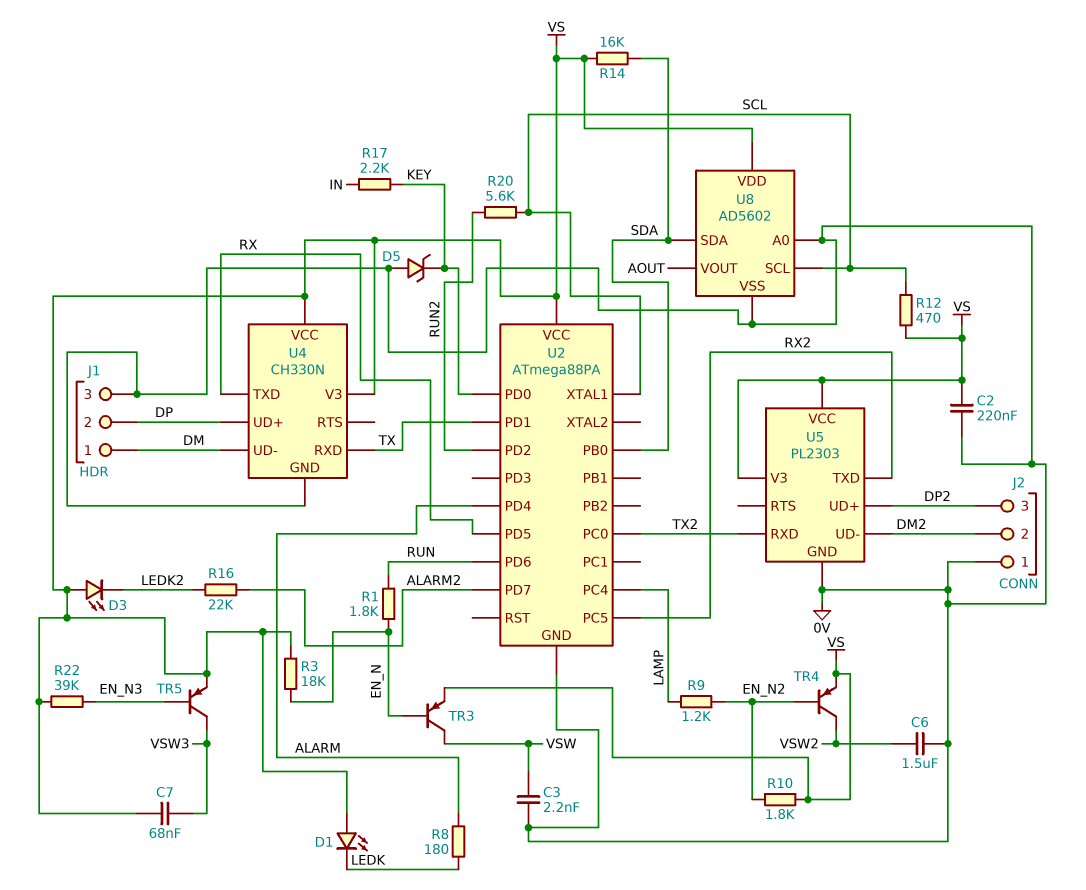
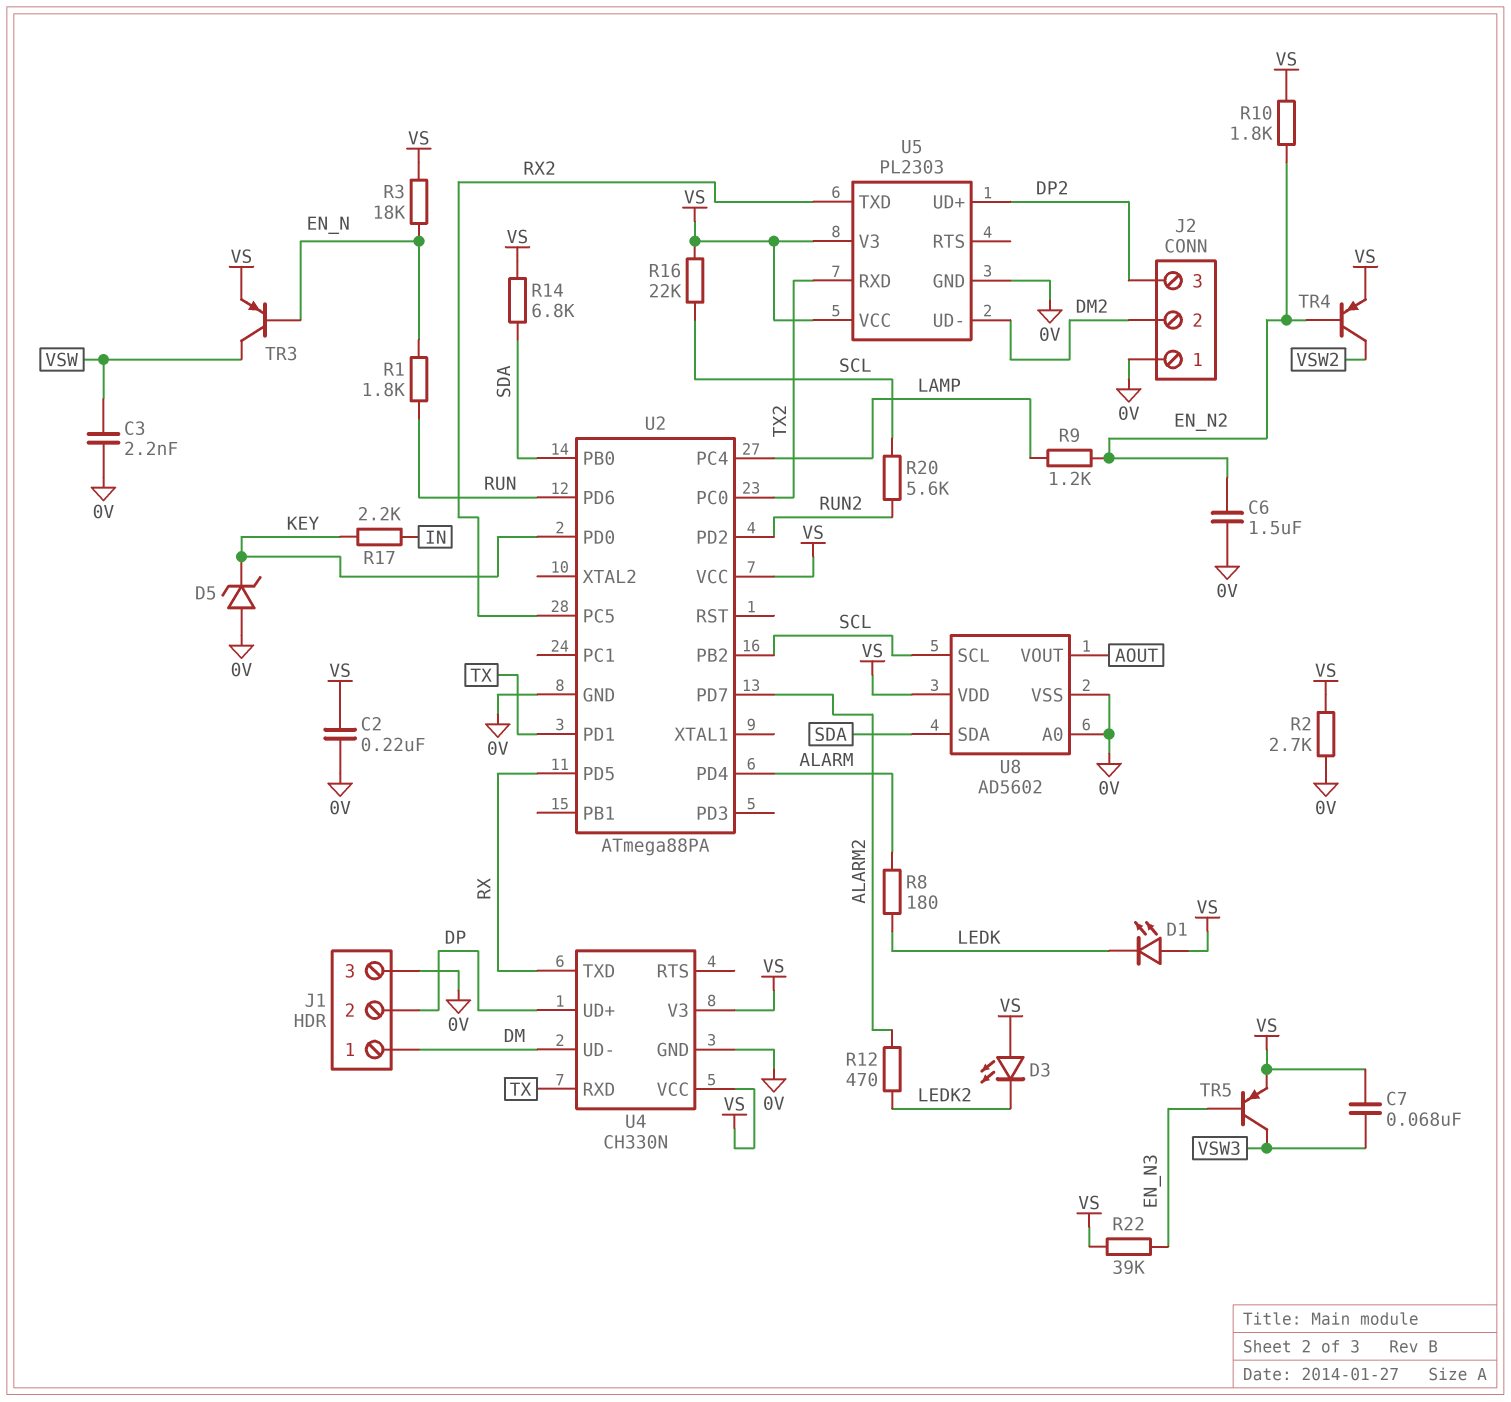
C6: 1.5uF (0V, VSW2) -> 1.5uF (0V, EN_N2)
R2: none -> 2.7k (0V, VS)
R12: 470 (SCL, VS) -> 470 (ALARM2, LEDK2)
R14: 16k (SDA, VS) -> 6.8k (SDA, VS)
R16: 22k (ALARM2, LEDK2) -> 22k (SCL, VS)
U2 pin PB2: none -> SCL
U2 pin XTAL1: SCL -> none

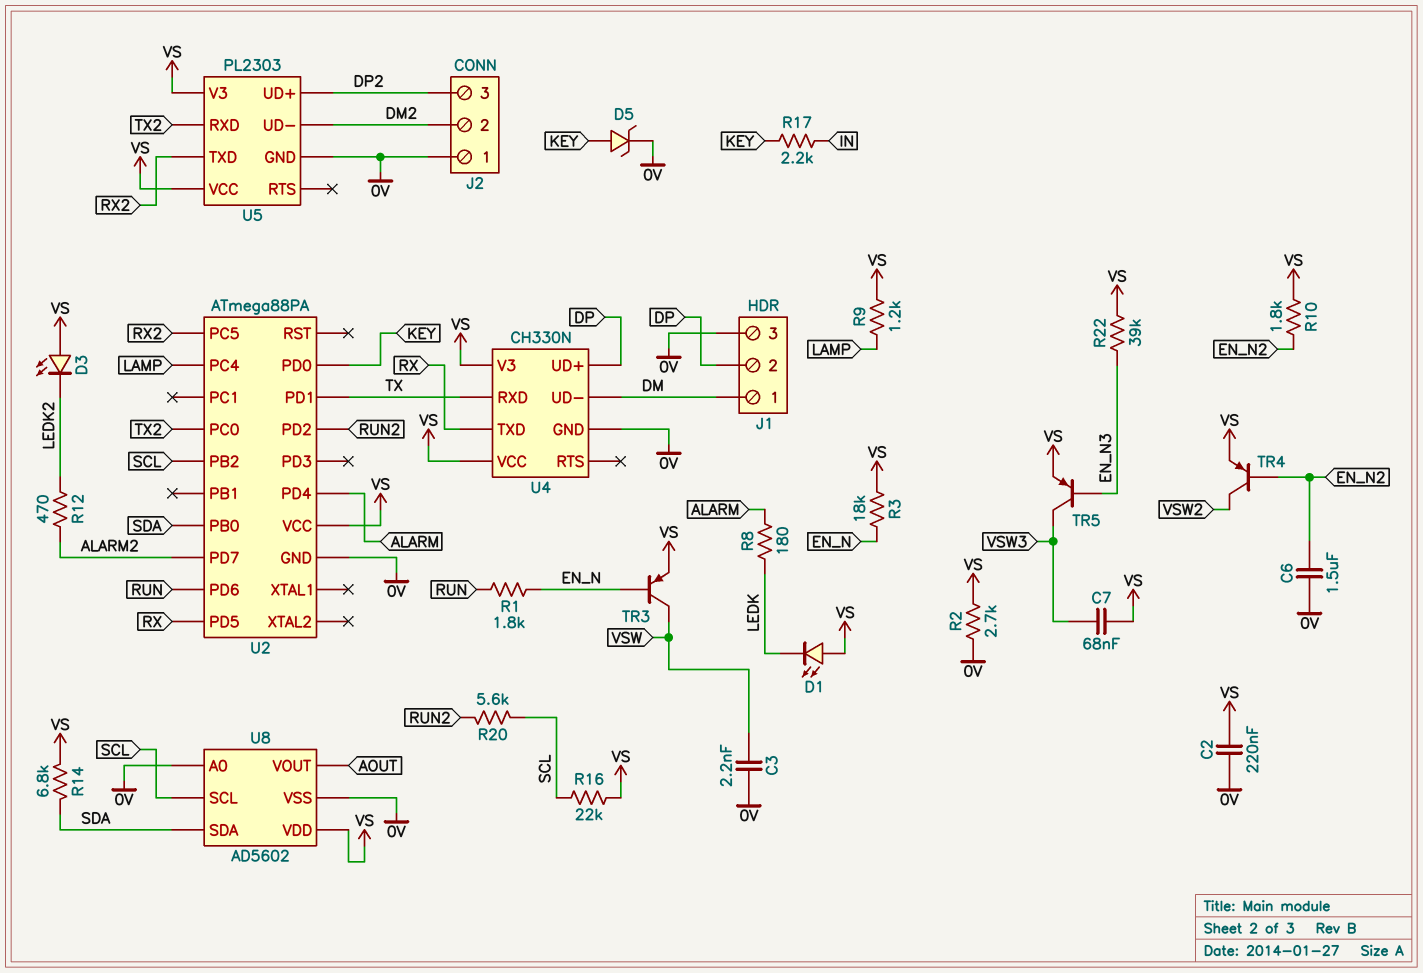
D5: zener (A 0V, K KEY) -> zener (A KEY, K 0V)
R9: 1.2k (EN_N2, LAMP) -> 1.2k (LAMP, VS)

